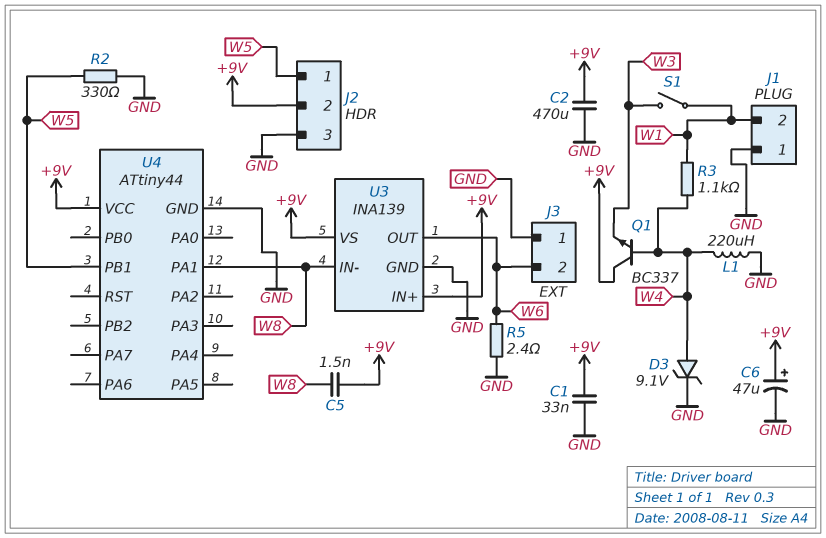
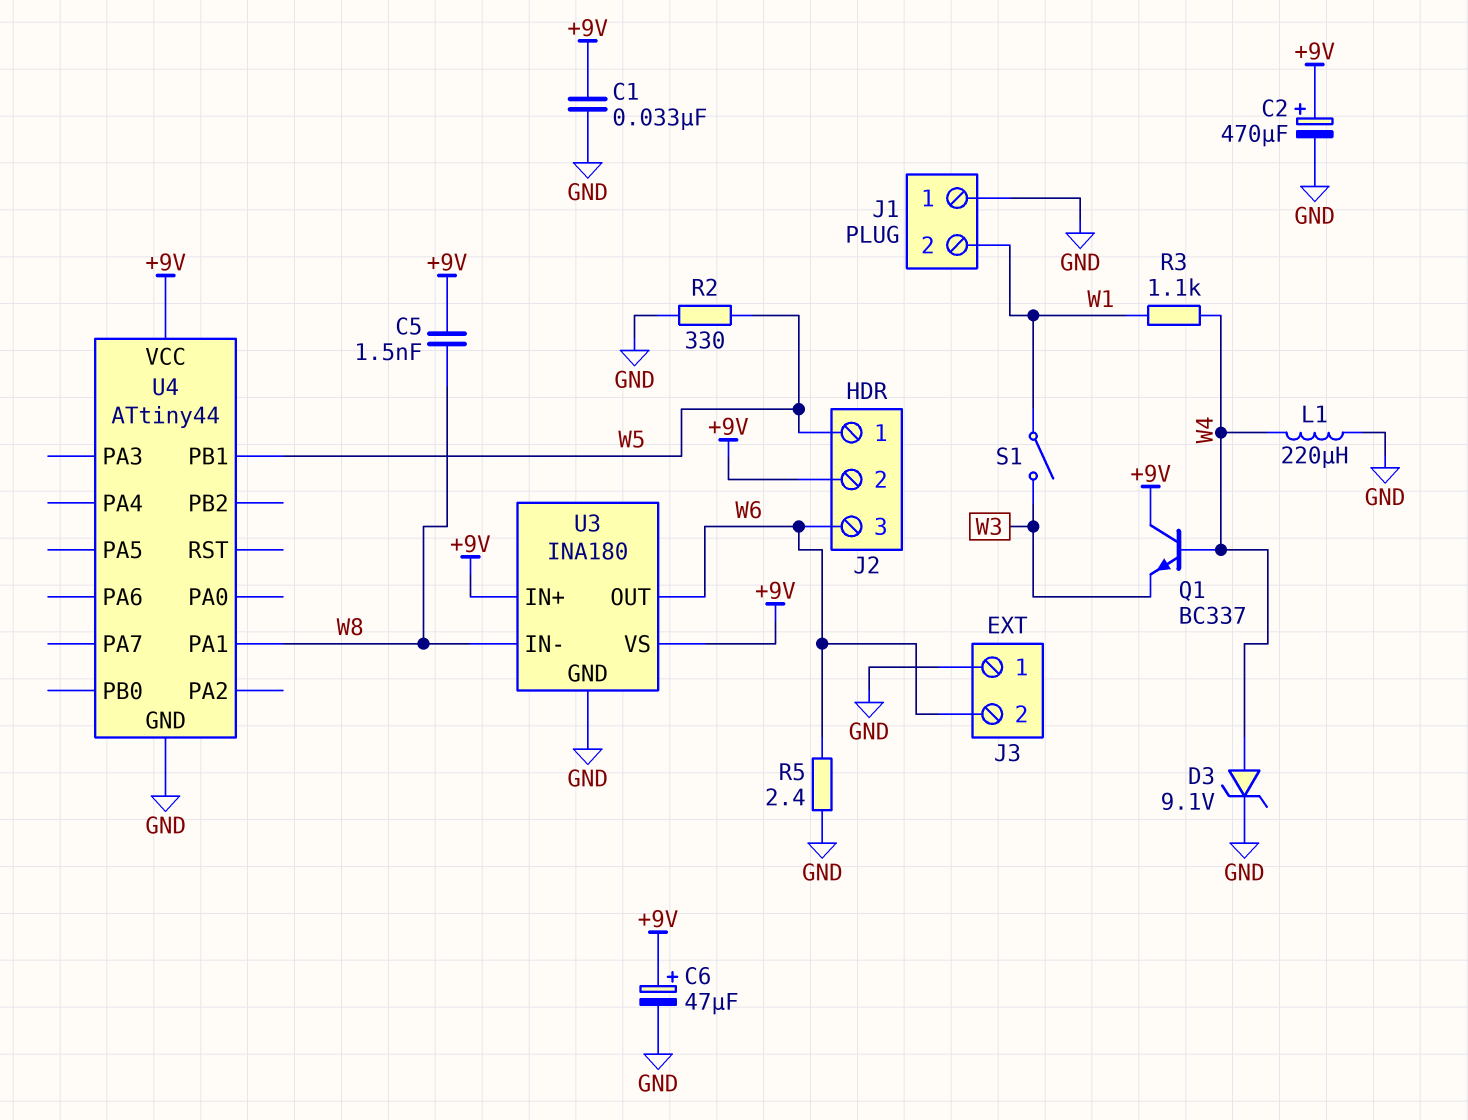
C2: 470uF (+9V, GND) -> 470uF (plus +9V, minus GND)
J2 pin 3: GND -> W6
U3: INA139 -> INA180

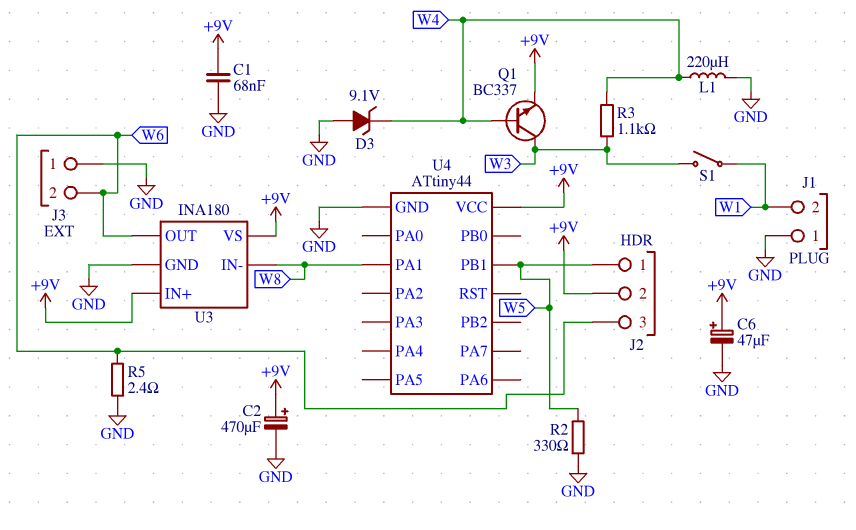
C1: 33nF (+9V, GND) -> 68nF (+9V, GND)
C5: 1.5nF (+9V, W8) -> none
D3: zener 9.1V (A W4, K GND) -> zener 9.1V (A GND, K W4)
Q1: NPN BC337 (B W4, C +9V, E W3) -> NPN BC337 (B W4, C W3, E +9V)
R3: 1.1k (W1, W4) -> 1.1k (W3, W4)

